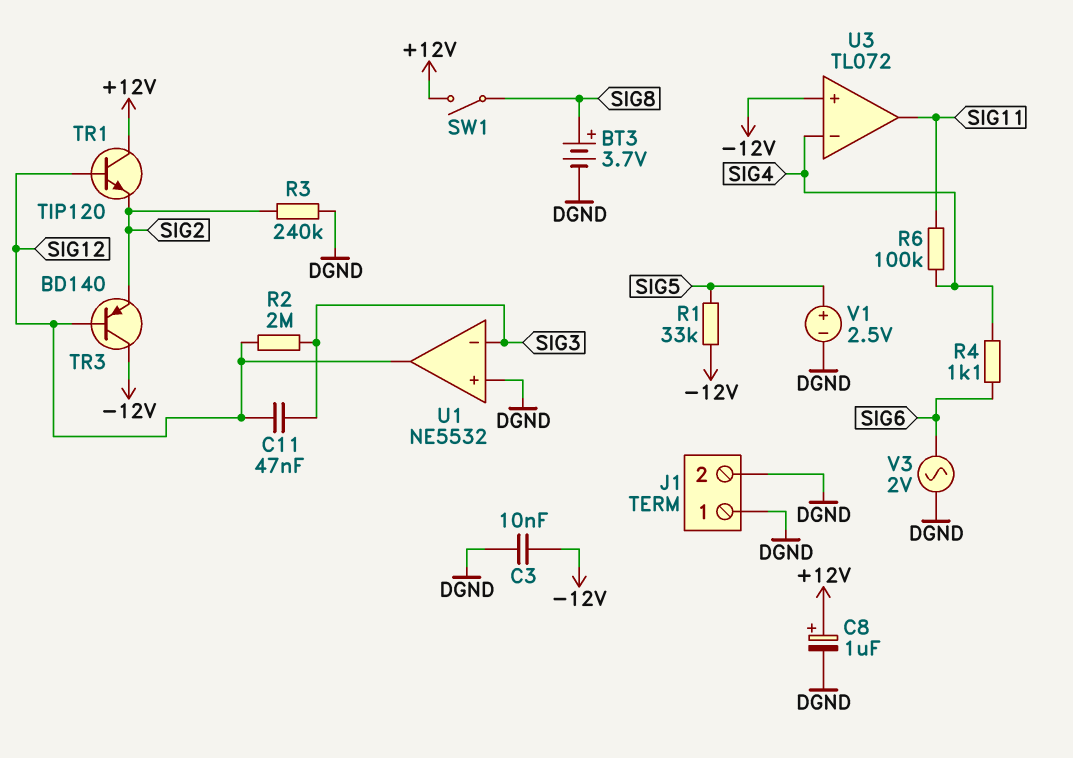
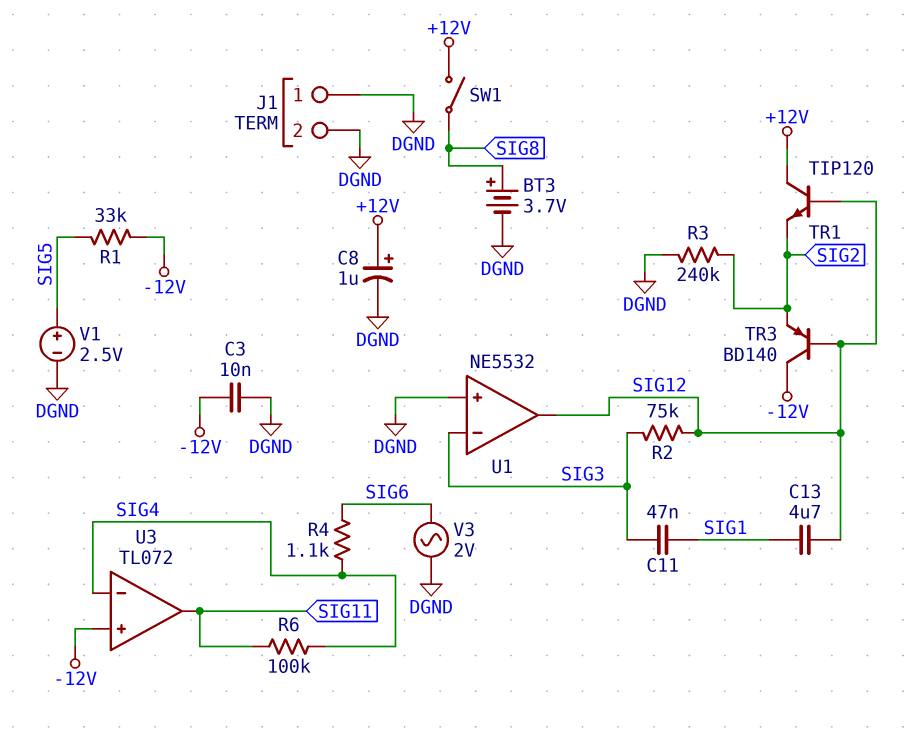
C11: 47nF (SIG3, SIG12) -> 47nF (SIG1, SIG3)
C13: none -> 4.7uF (SIG1, SIG12)
R2: 2M (SIG3, SIG12) -> 75k (SIG3, SIG12)

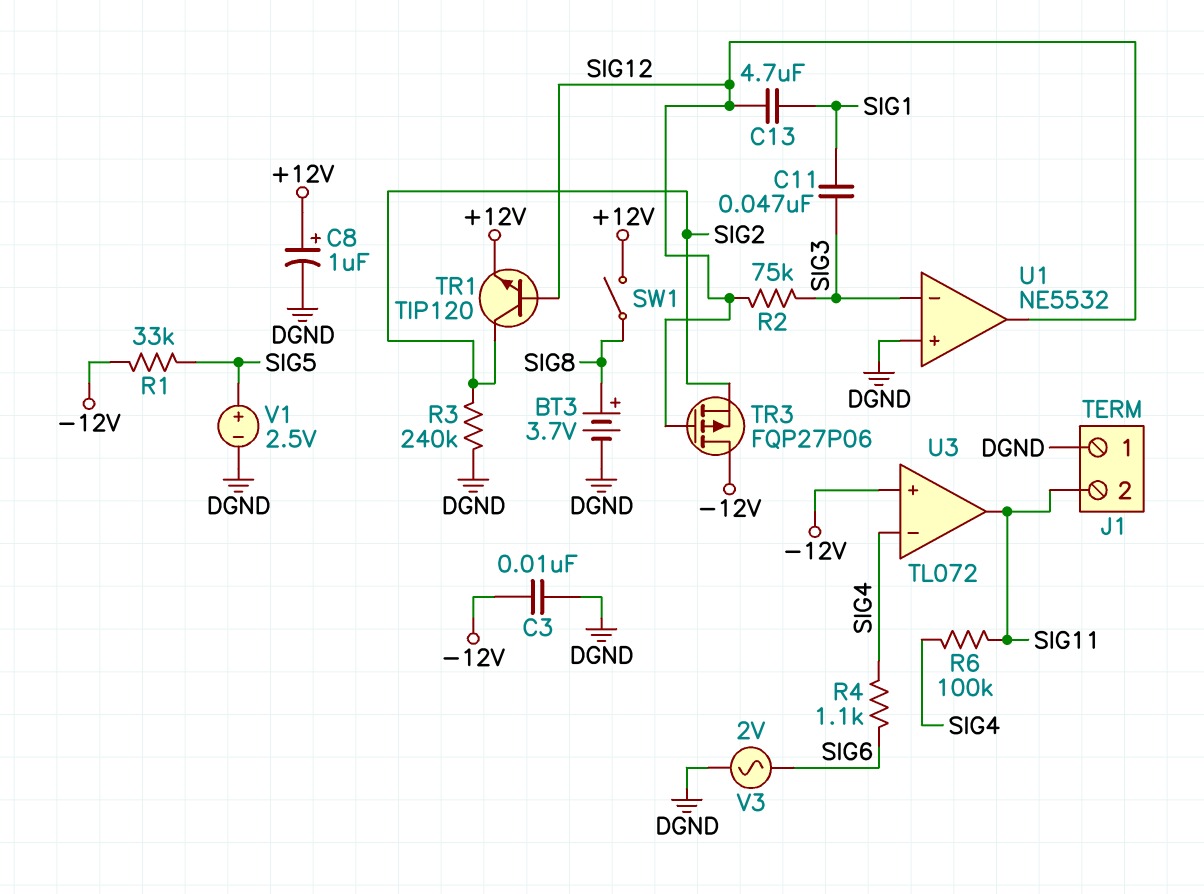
J1 pin 2: DGND -> SIG11
TR1: NPN TIP120 (B SIG12, C +12V, E SIG2) -> NPN TIP120 (B SIG12, C SIG2, E +12V)
TR3: PNP BD140 (B SIG12, C -12V, E SIG2) -> PMOS FQP27P06 (G SIG12, D -12V, S SIG2)

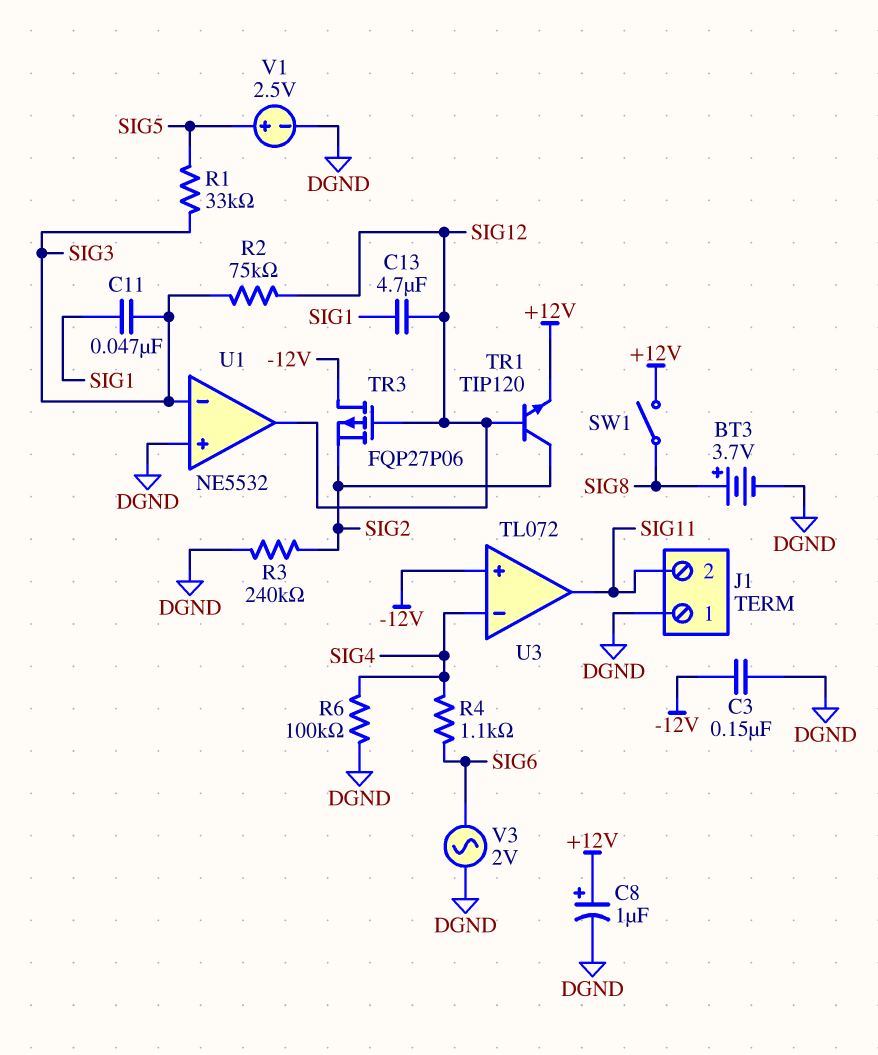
C3: 10nF (-12V, DGND) -> 150nF (-12V, DGND)
R1: 33k (-12V, SIG5) -> 33k (SIG3, SIG5)
R6: 100k (SIG4, SIG11) -> 100k (DGND, SIG4)

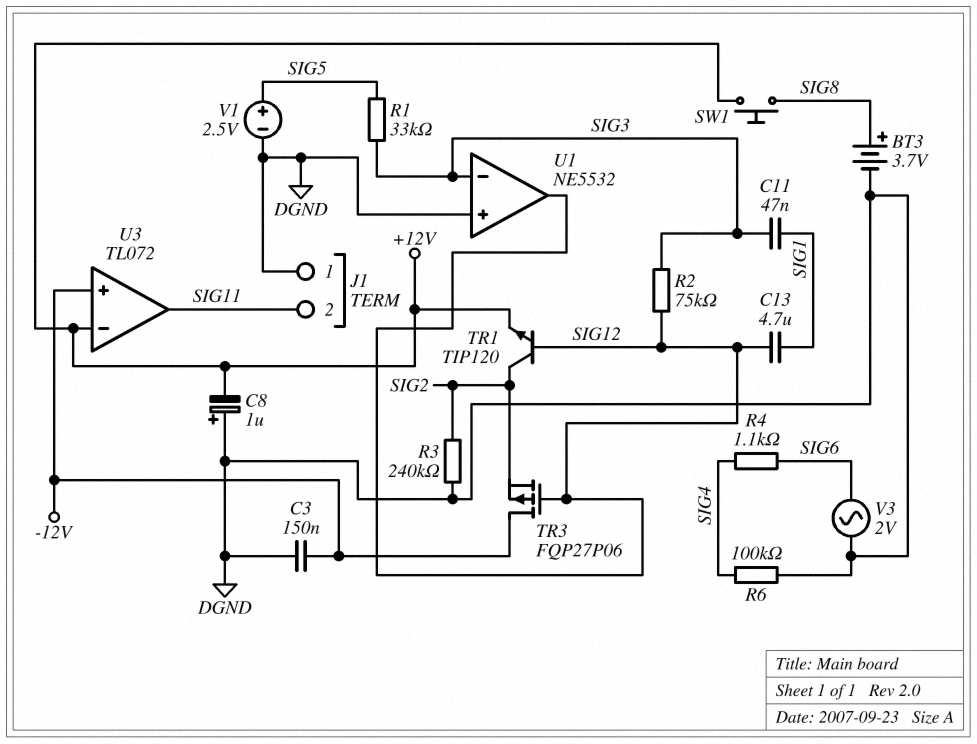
C8: 1uF (plus +12V, minus DGND) -> 1uF (plus DGND, minus +12V)
SW1: switch (+12V, SIG8) -> button (+12V, SIG8)
U3 pin in-: SIG4 -> +12V

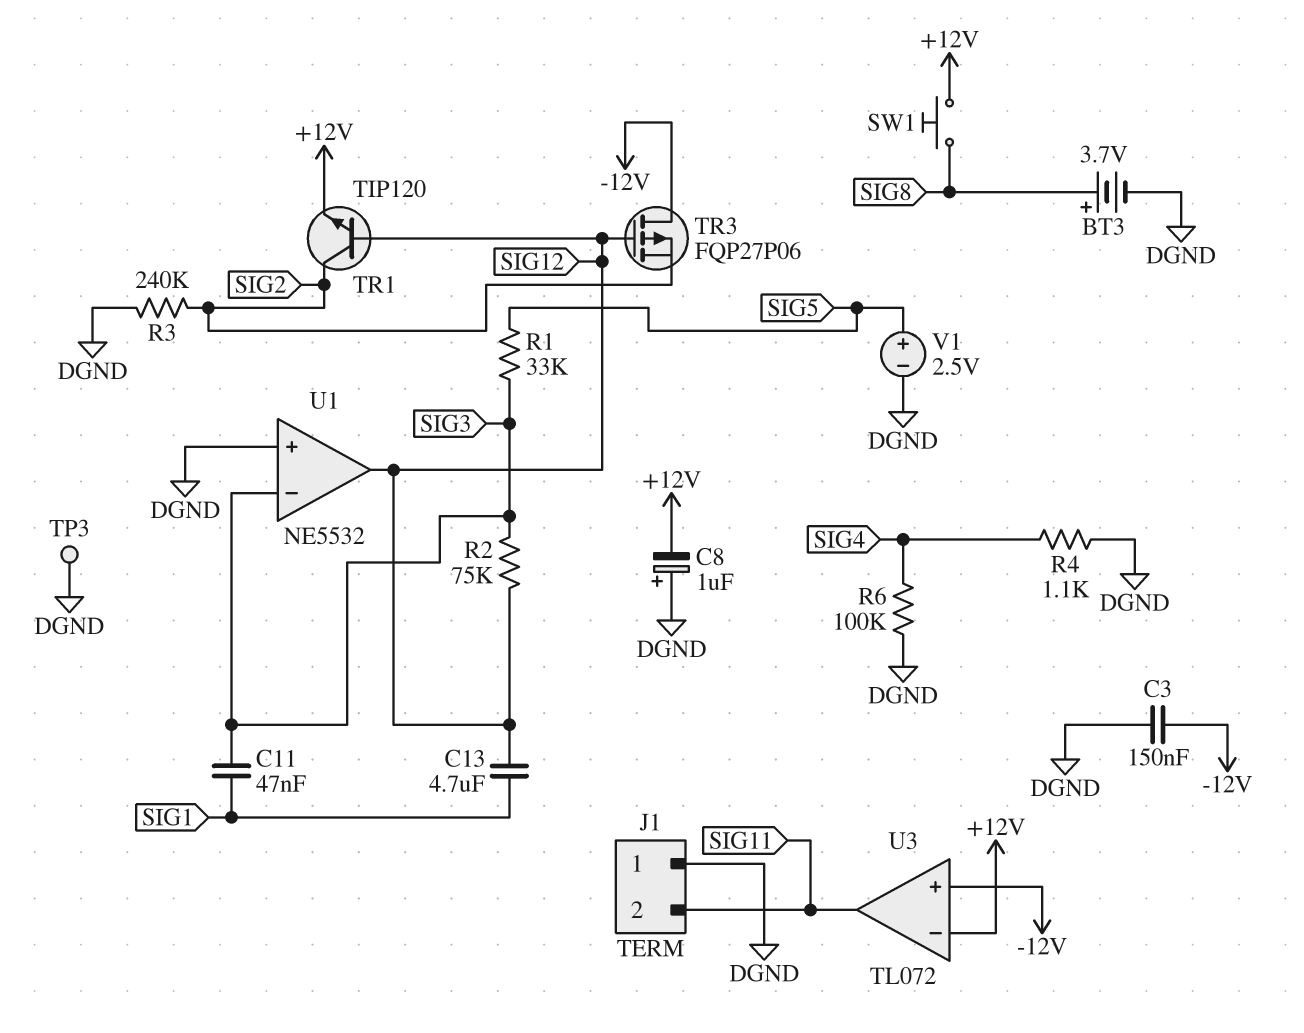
R4: 1.1k (SIG4, SIG6) -> 1.1k (DGND, SIG4)
TP3: none -> test point (DGND)
V3: AC 2V (DGND, SIG6) -> none

